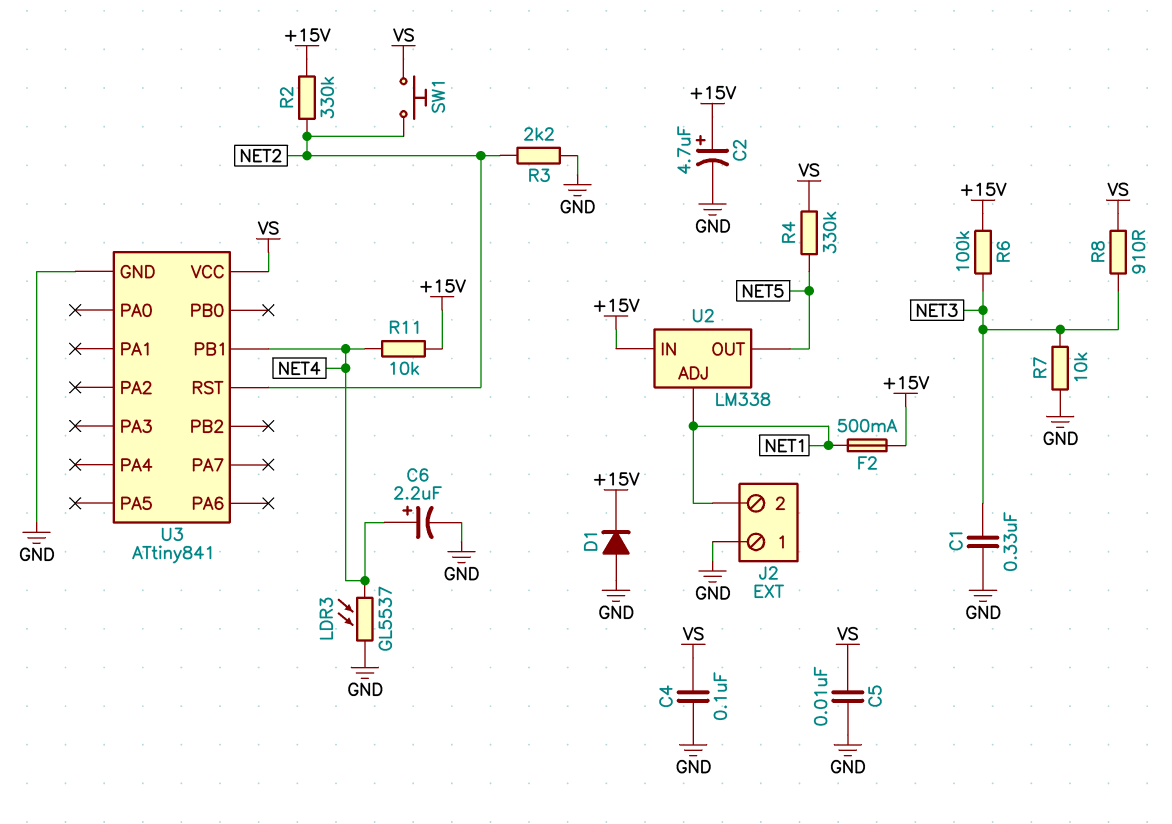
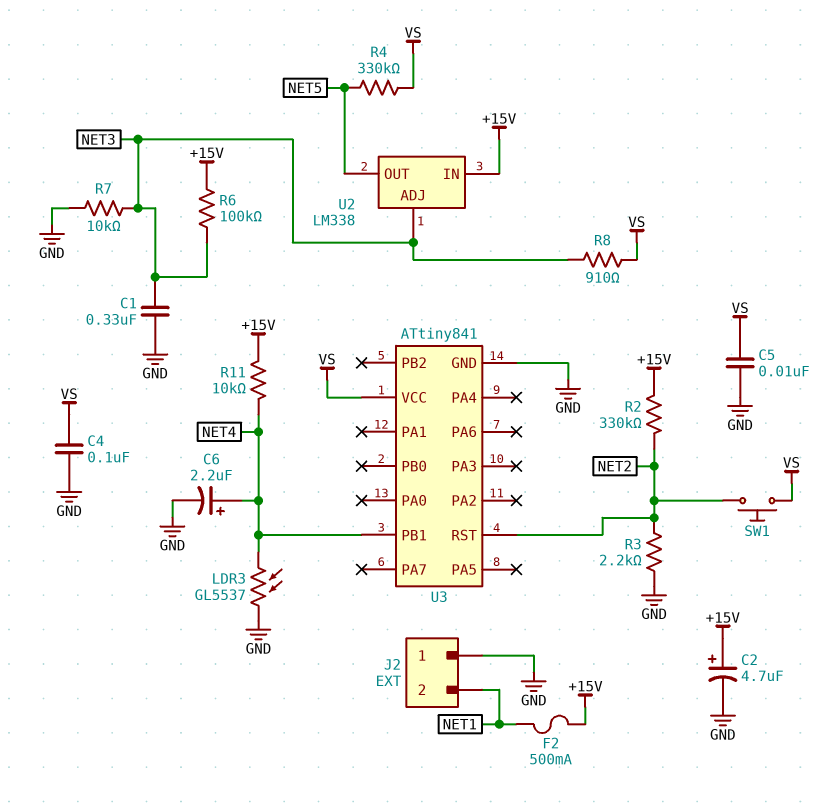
D1: diode (A GND, K +15V) -> none
U2 pin ADJ: NET1 -> NET3

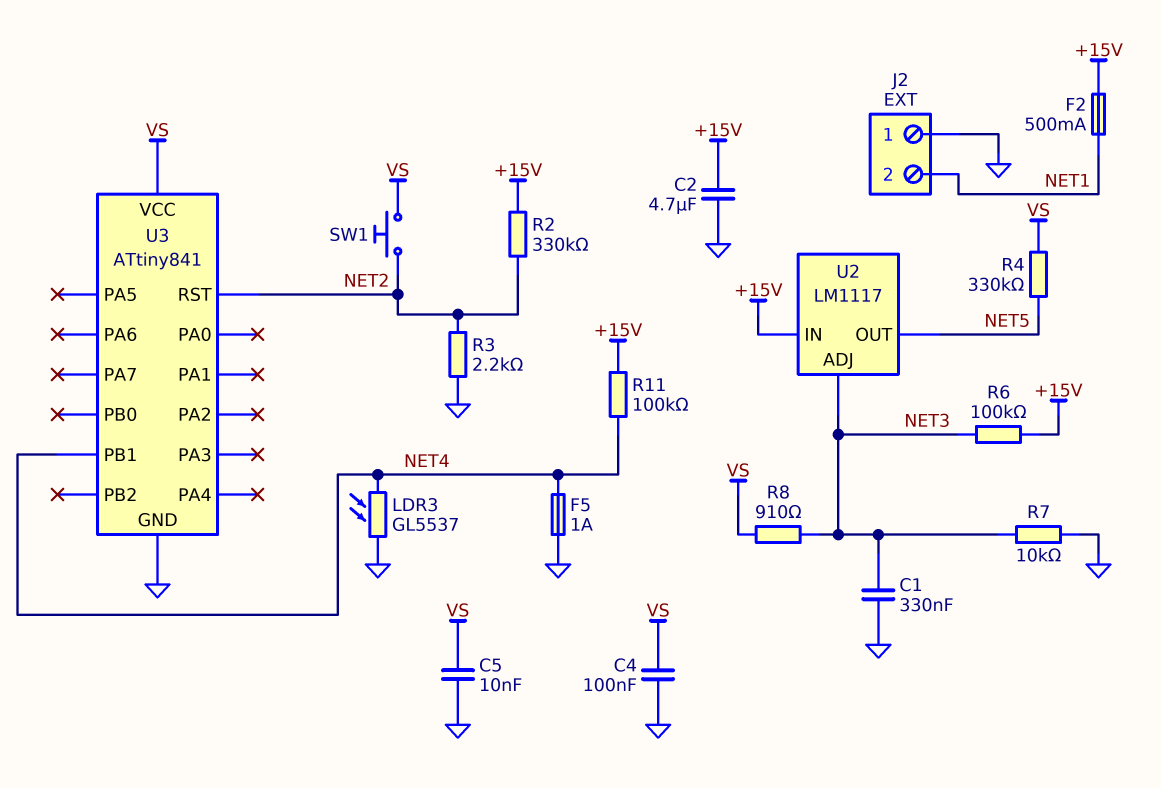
C2: 4.7uF (plus +15V, minus GND) -> 4.7uF (+15V, GND)
C6: 2.2uF (plus NET4, minus GND) -> none
F5: none -> 1A (GND, NET4)
R11: 10k (+15V, NET4) -> 100k (+15V, NET4)
U2: LM338 -> LM1117

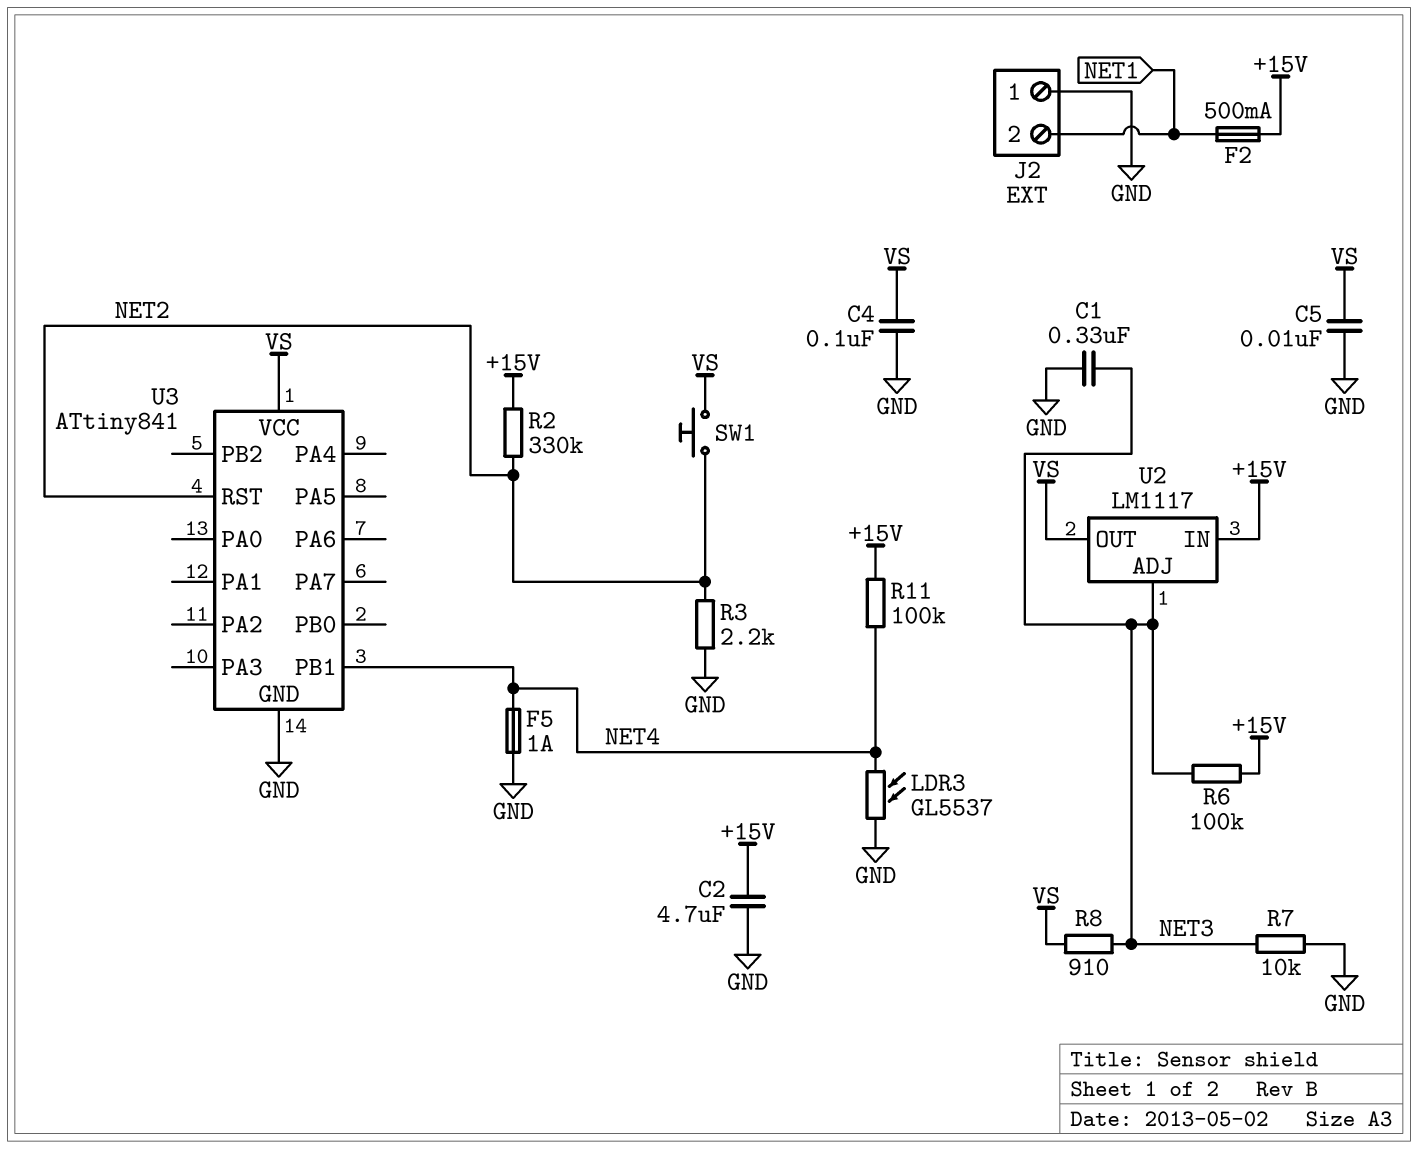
R4: 330k (NET5, VS) -> none
U2 pin OUT: NET5 -> VS

